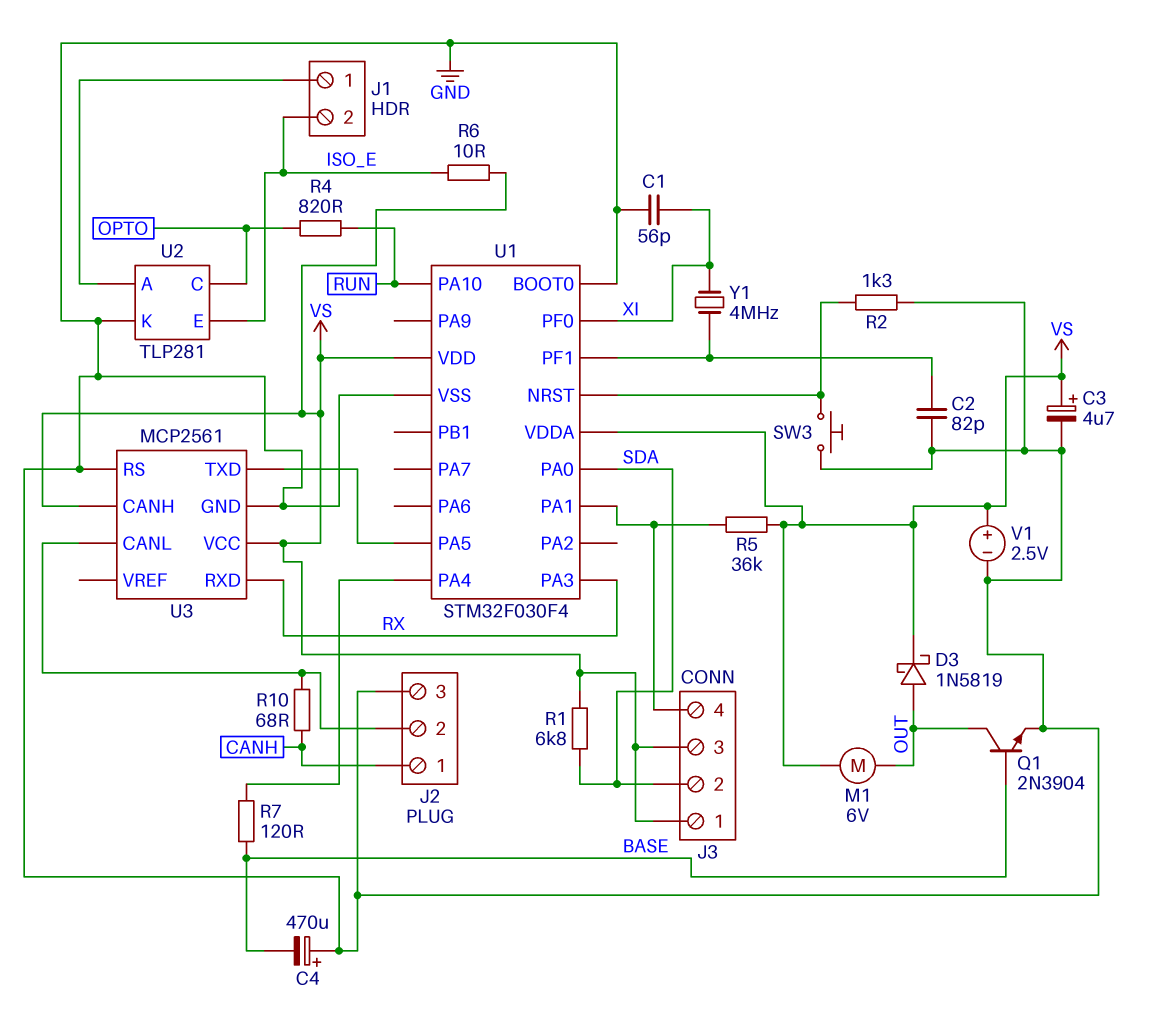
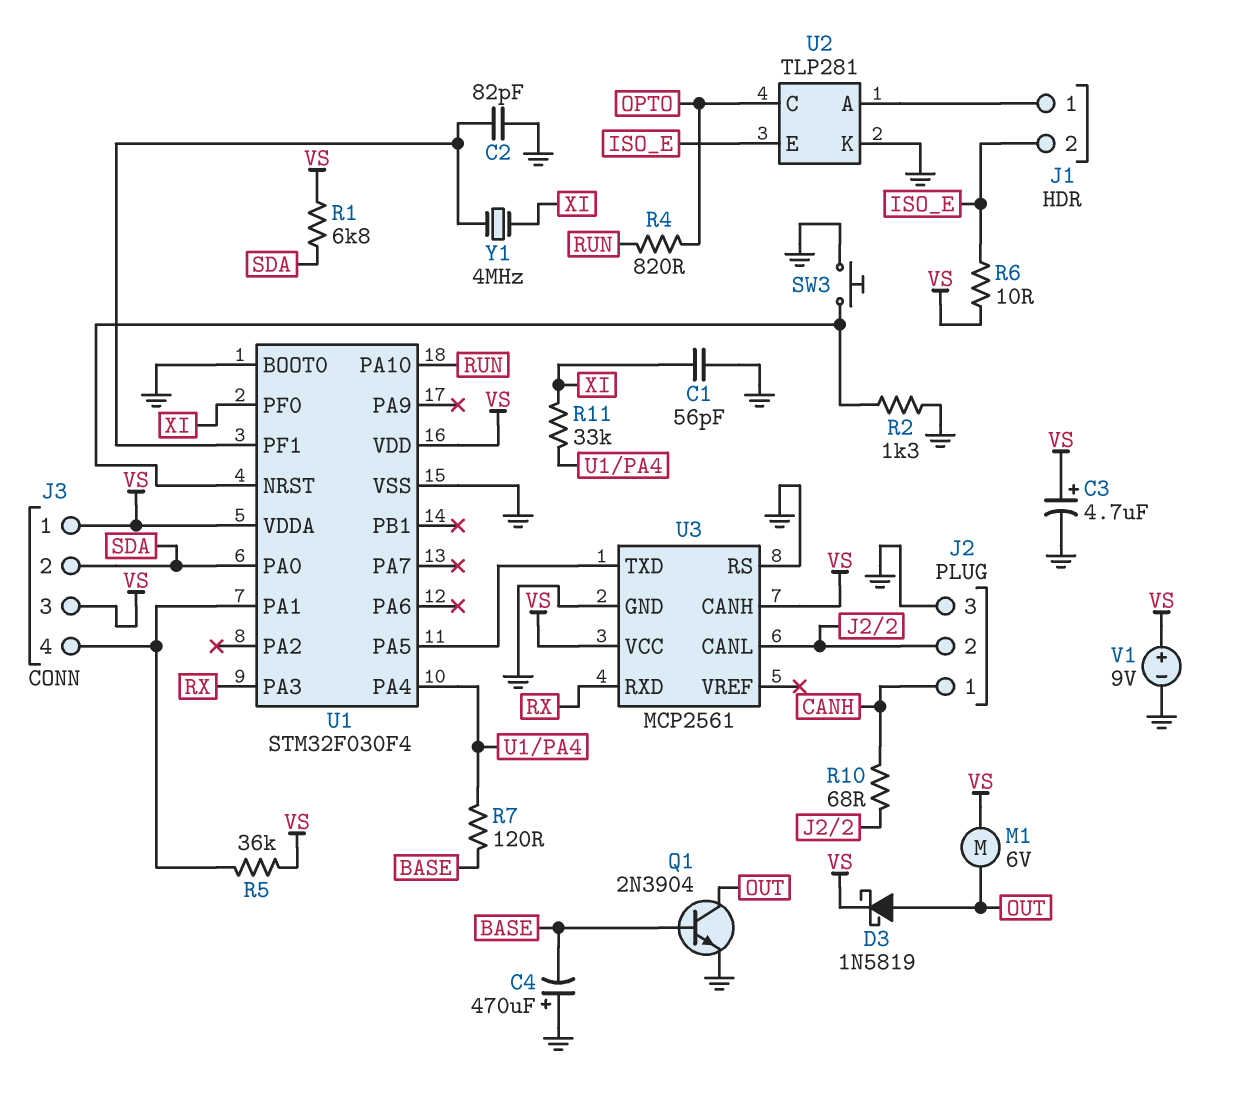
R11: none -> 33k (U1/PA4, XI)
V1: 2.5V (plus VS, minus GND) -> 9V (plus VS, minus GND)

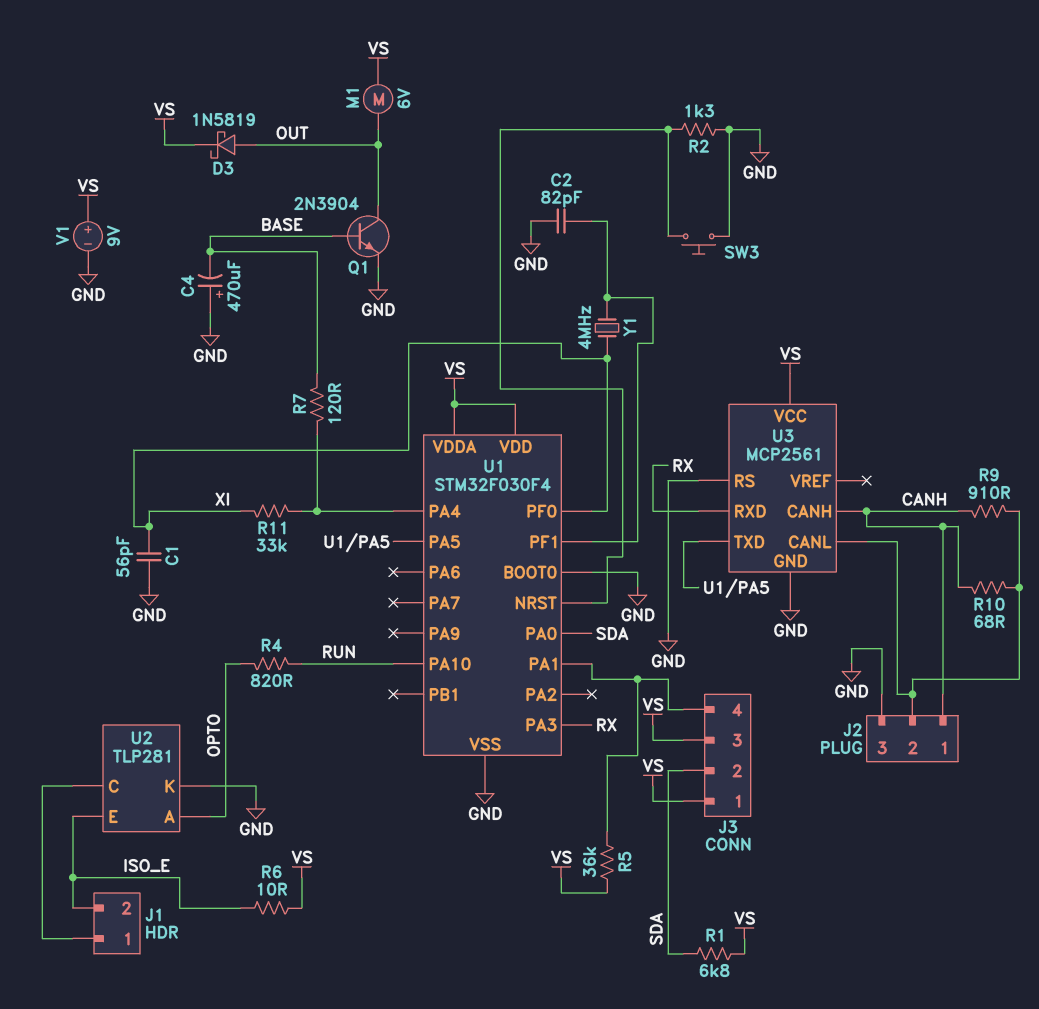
C3: 4.7uF (plus VS, minus GND) -> none
R9: none -> 910 (CANH, J2/2)
U2 pin A: J1/1 -> OPTO
U2 pin C: OPTO -> J1/1
U3 pin CANH: VS -> CANH

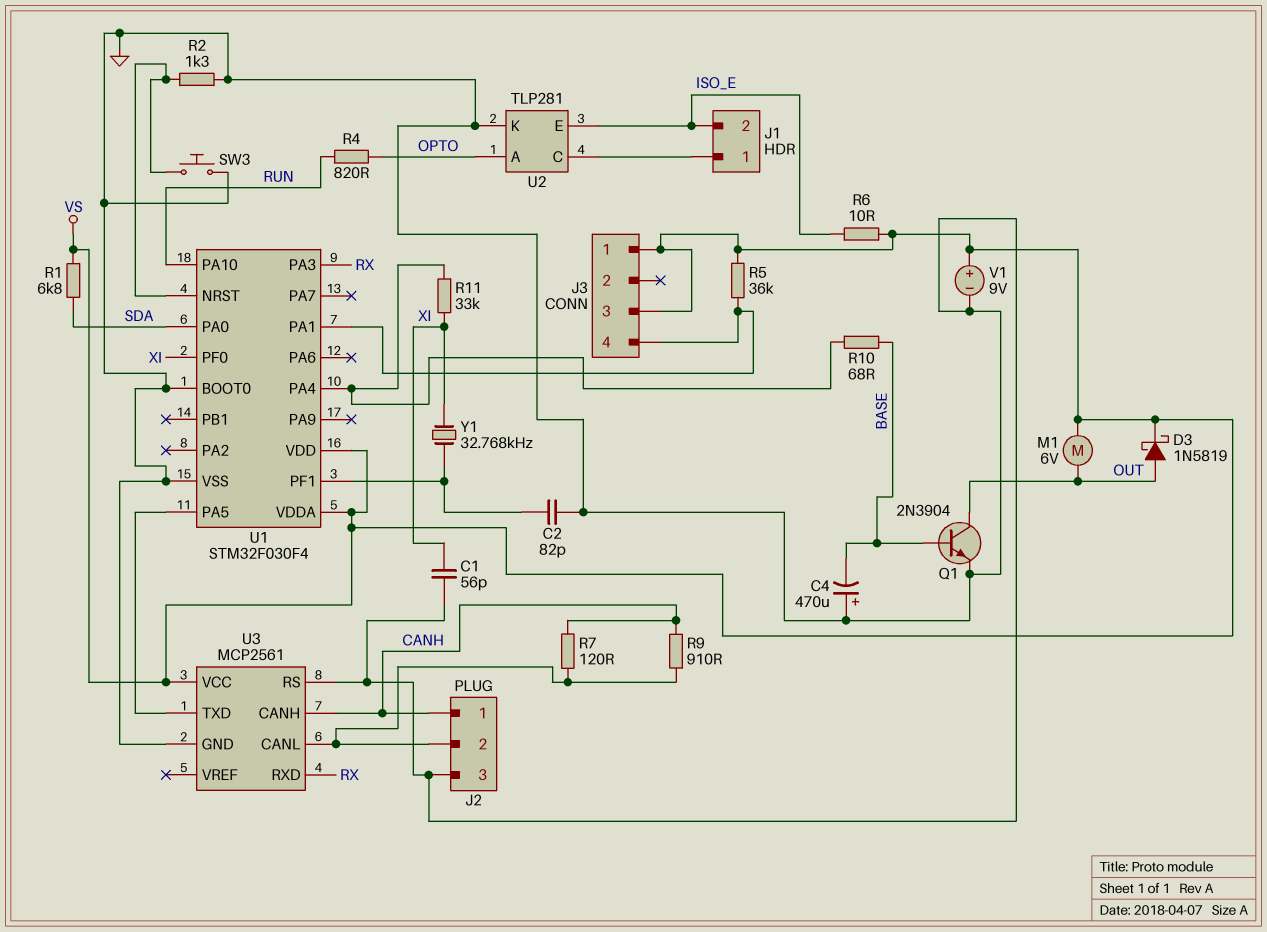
J3 pin 2: SDA -> none
R7: 120 (BASE, U1/PA4) -> 120 (CANH, J2/2)
R10: 68 (CANH, J2/2) -> 68 (BASE, U1/PA4)
Y1: 4MHz (U1/PF1, XI) -> 32.768kHz (U1/PF1, XI)

